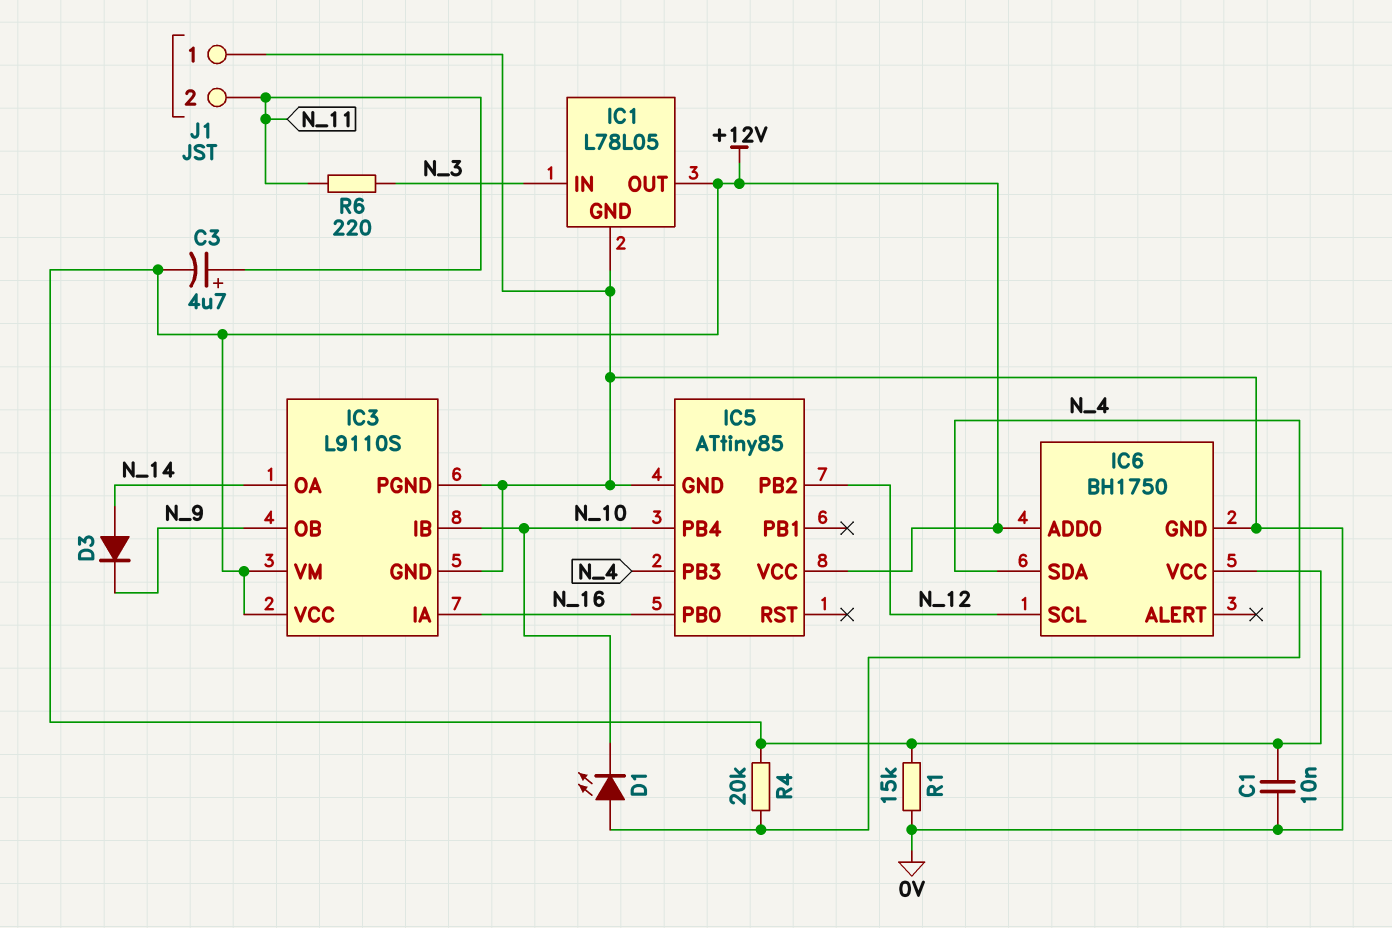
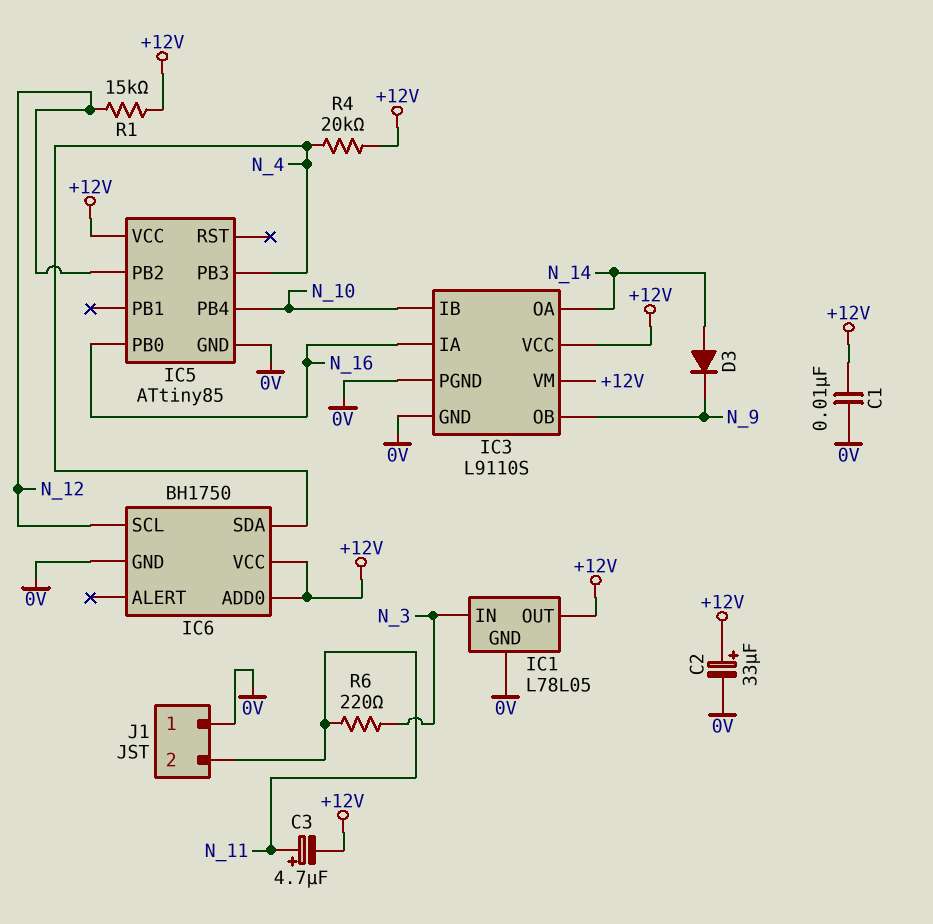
C2: none -> 33uF (plus +12V, minus 0V)
D1: LED (A N_4, K N_10) -> none
R1: 15k (+12V, 0V) -> 15k (+12V, N_12)

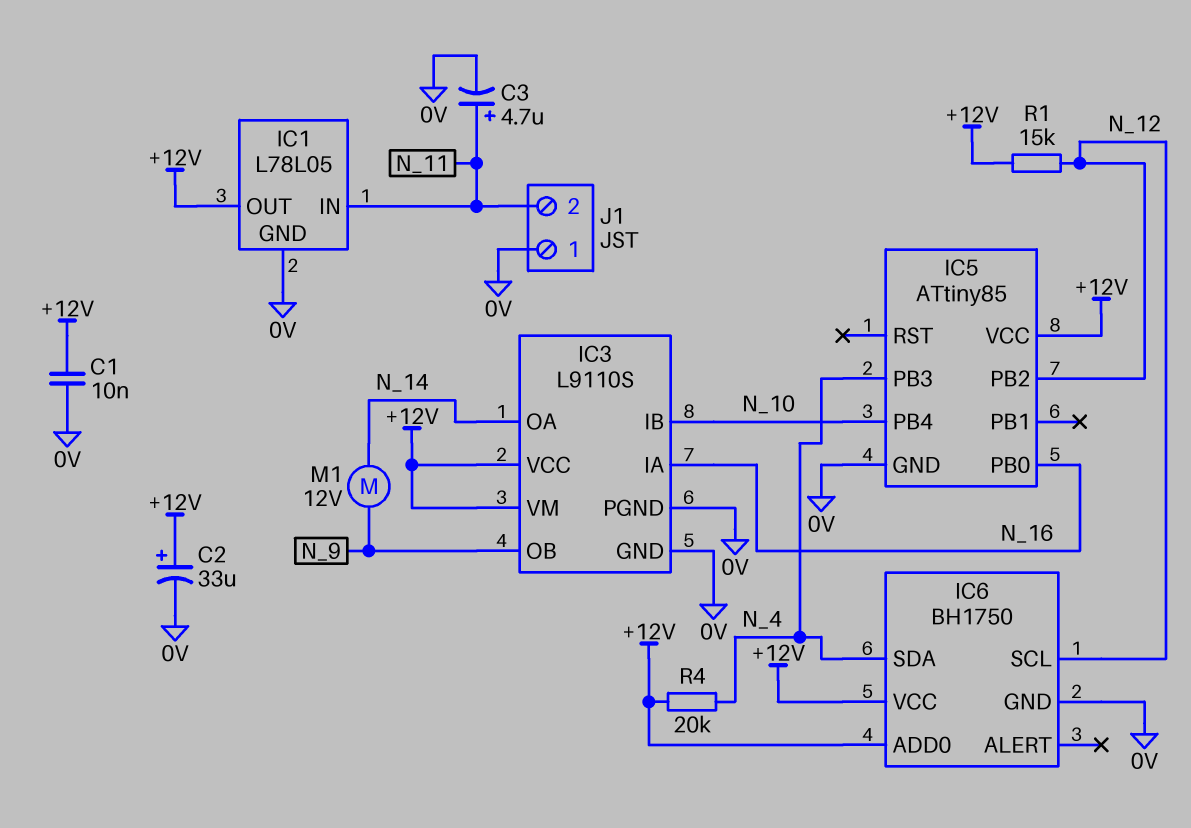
C3: 4.7uF (plus N_11, minus +12V) -> 4.7uF (plus N_11, minus 0V)
D3: diode (A N_14, K N_9) -> none
IC1 pin IN: N_3 -> N_11
M1: none -> motor 12V (N_9, N_14)
R6: 220 (N_3, N_11) -> none

